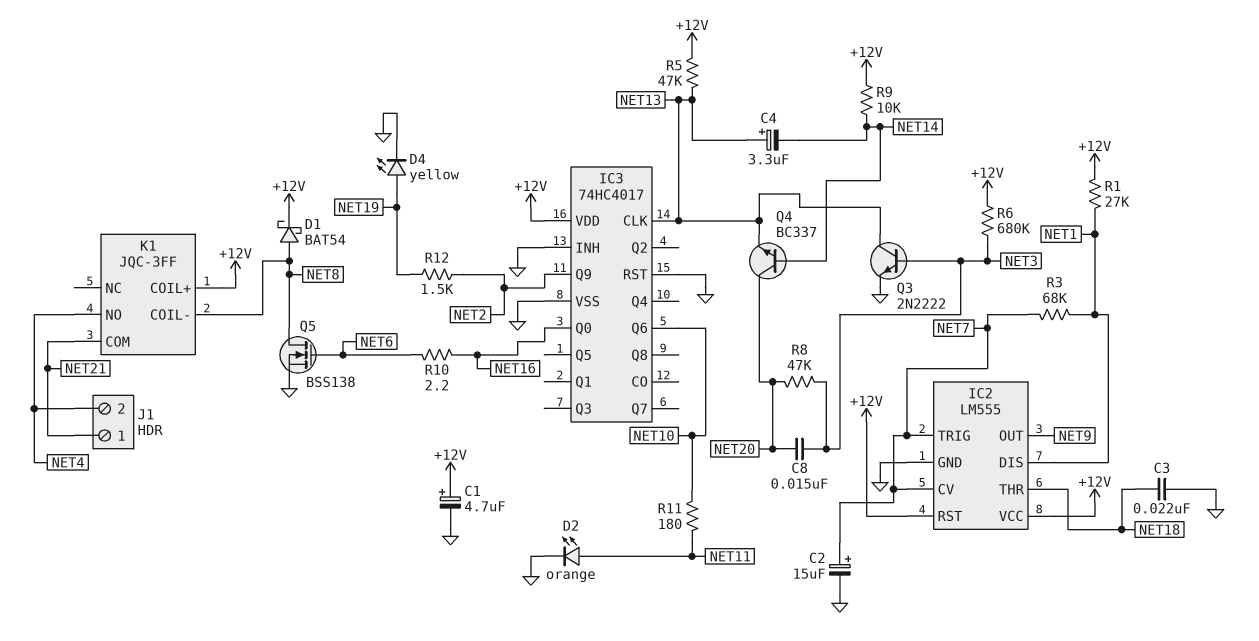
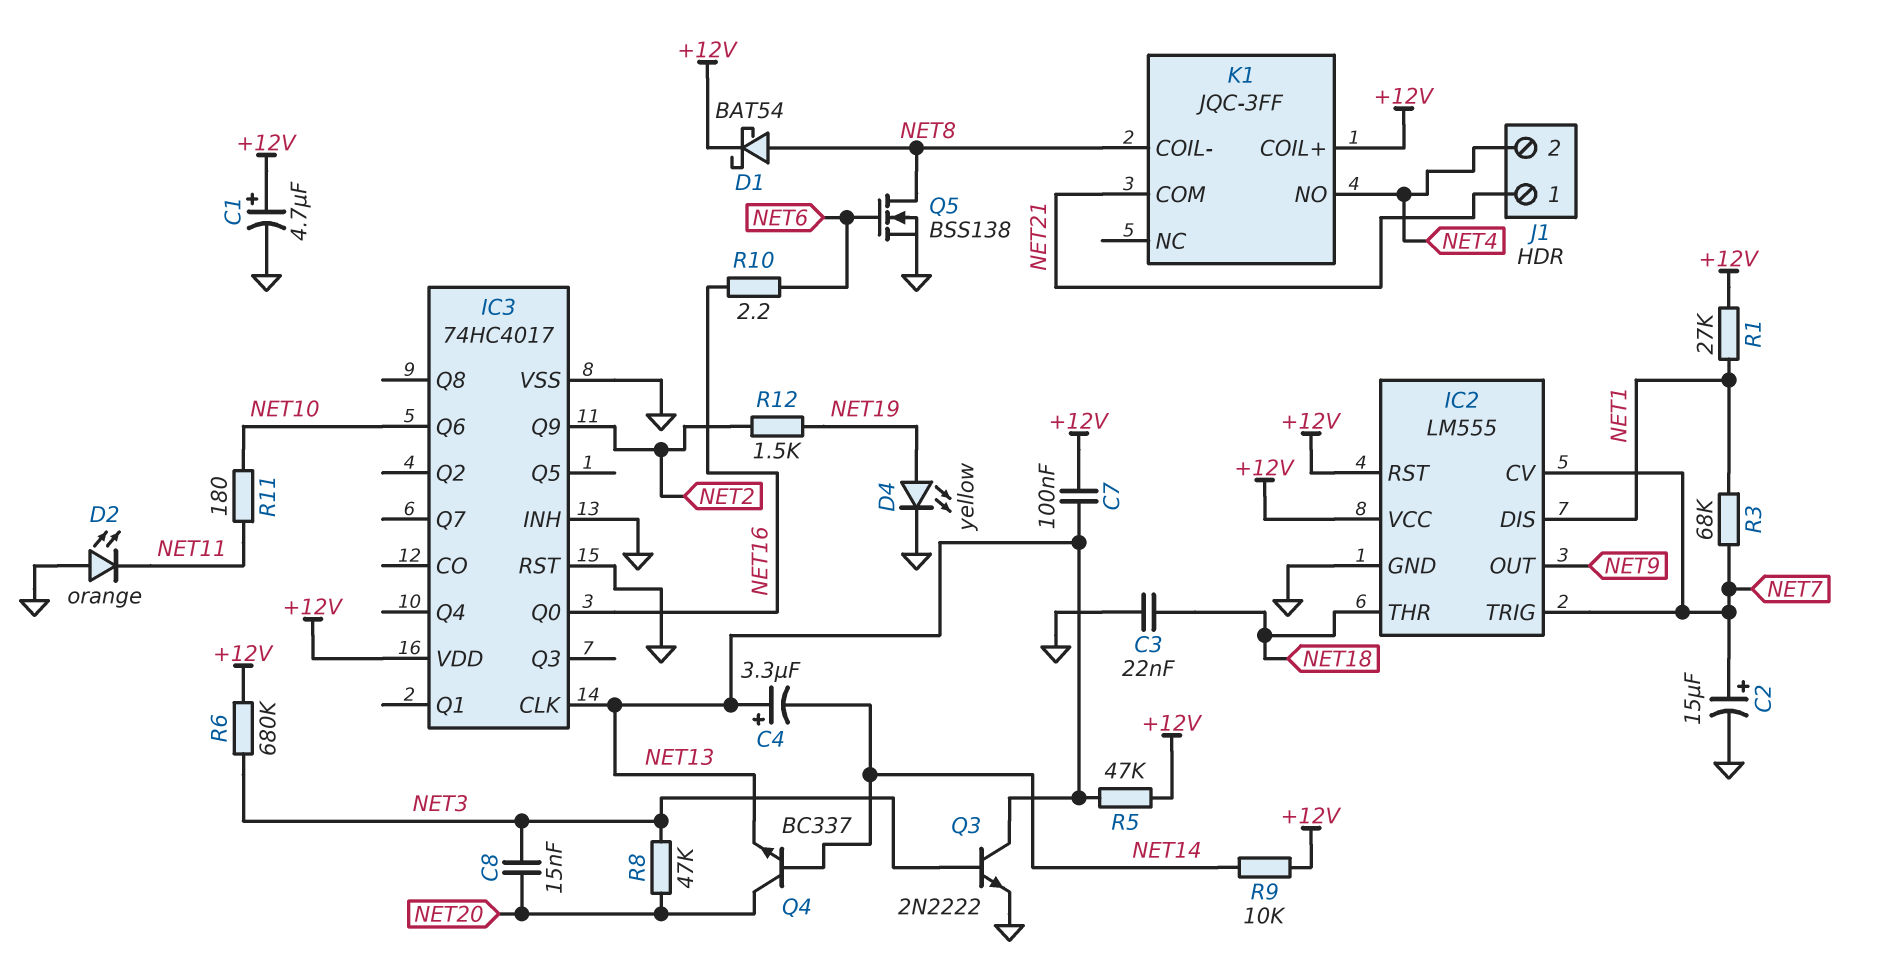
C7: none -> 100nF (+12V, NET13)
D2: LED orange (A NET11, K GND) -> LED orange (A GND, K NET11)

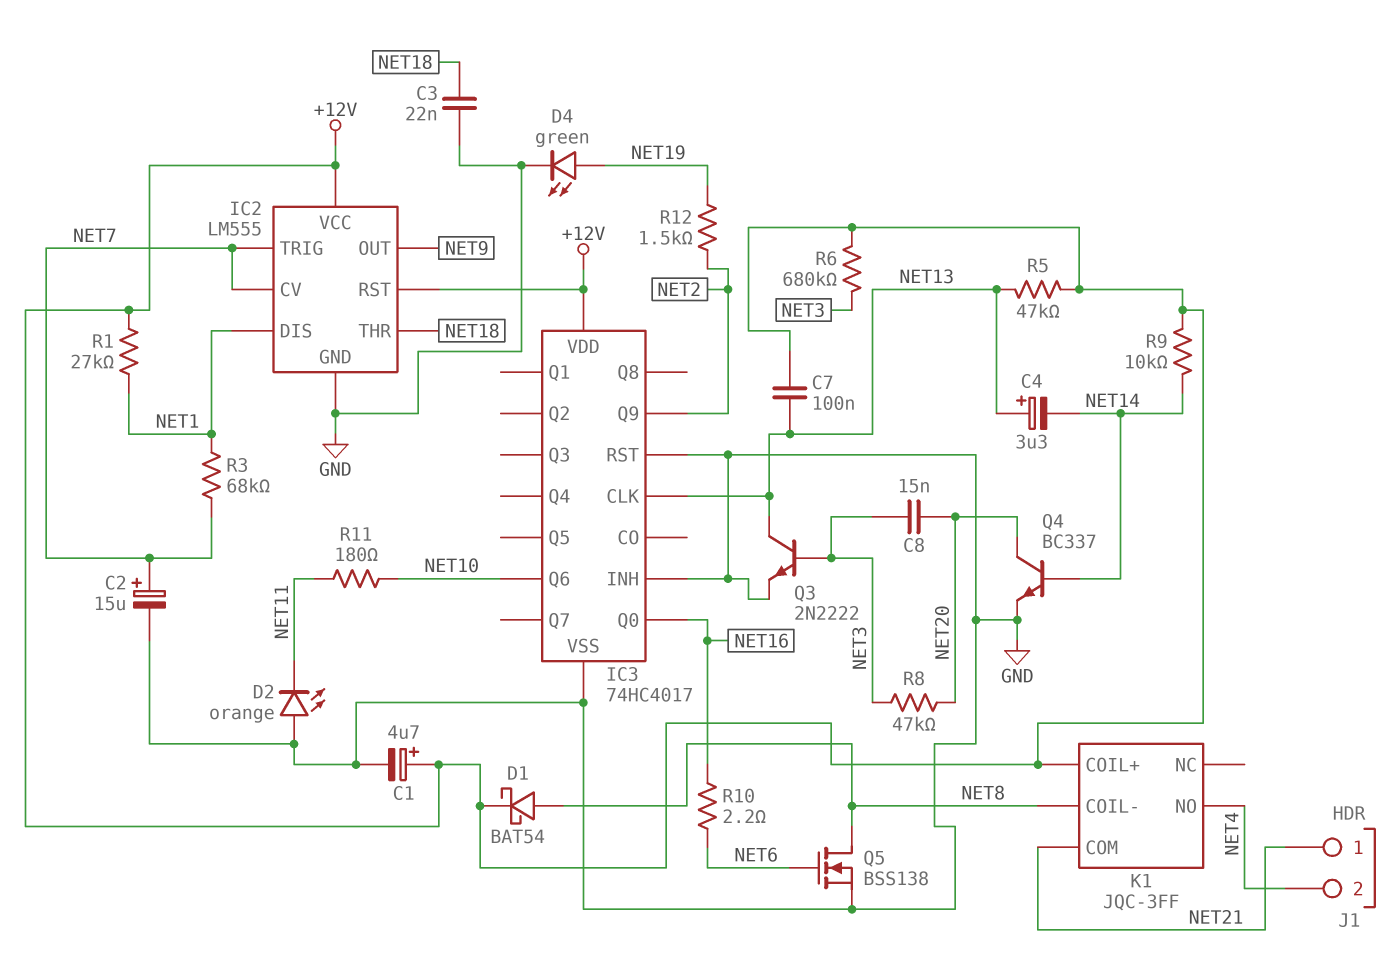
D4: LED yellow (A NET19, K GND) -> LED green (A NET19, K GND)
Q4: NPN BC337 (B NET14, C NET20, E NET13) -> NPN BC337 (B NET14, C NET20, E GND)

